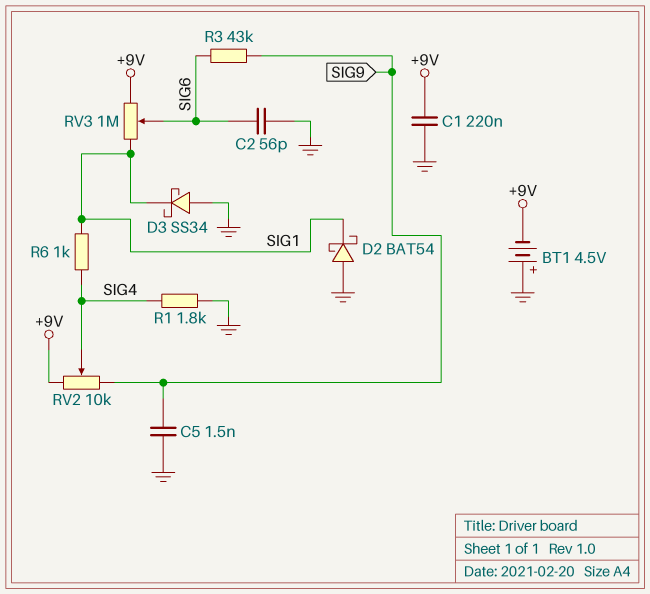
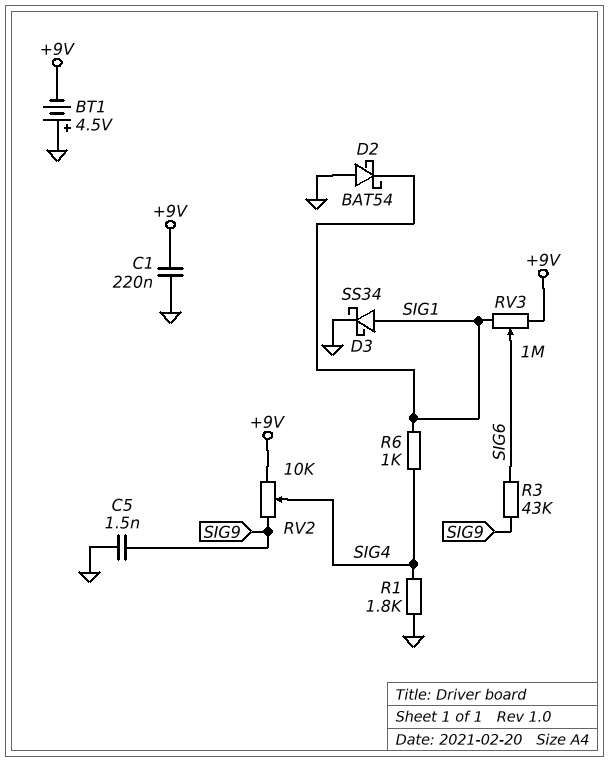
C2: 56pF (GND, SIG6) -> none
D3: schottky SS34 (A GND, K SIG1) -> schottky SS34 (A SIG1, K GND)

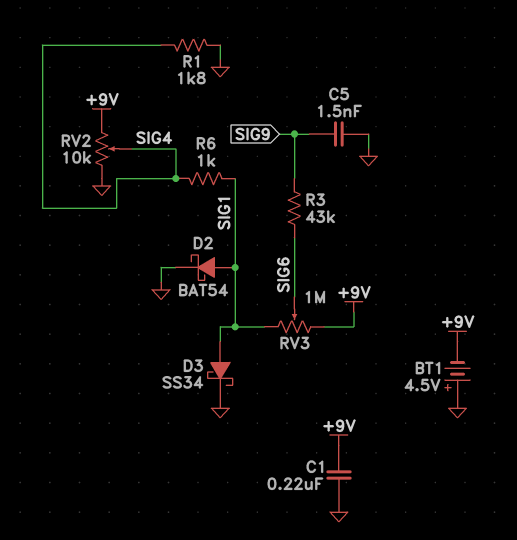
D2: schottky BAT54 (A GND, K SIG1) -> schottky BAT54 (A SIG1, K GND)
RV2: 10k (+9V, SIG9, wiper SIG4) -> 10k (+9V, GND, wiper SIG4)

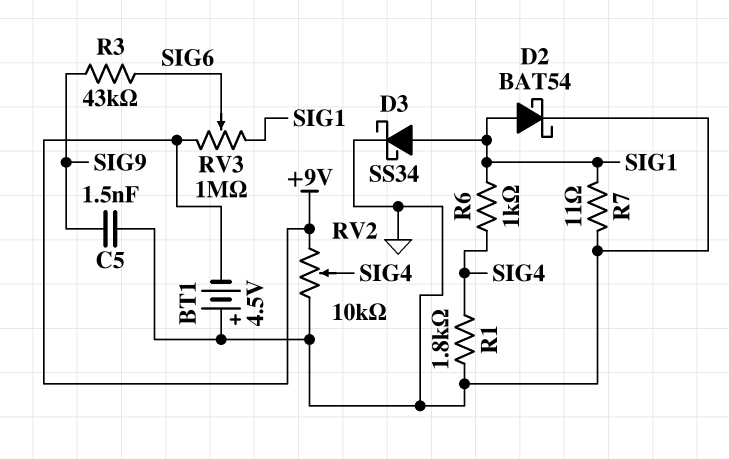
C1: 220nF (+9V, GND) -> none
R7: none -> 11 (GND, SIG1)

